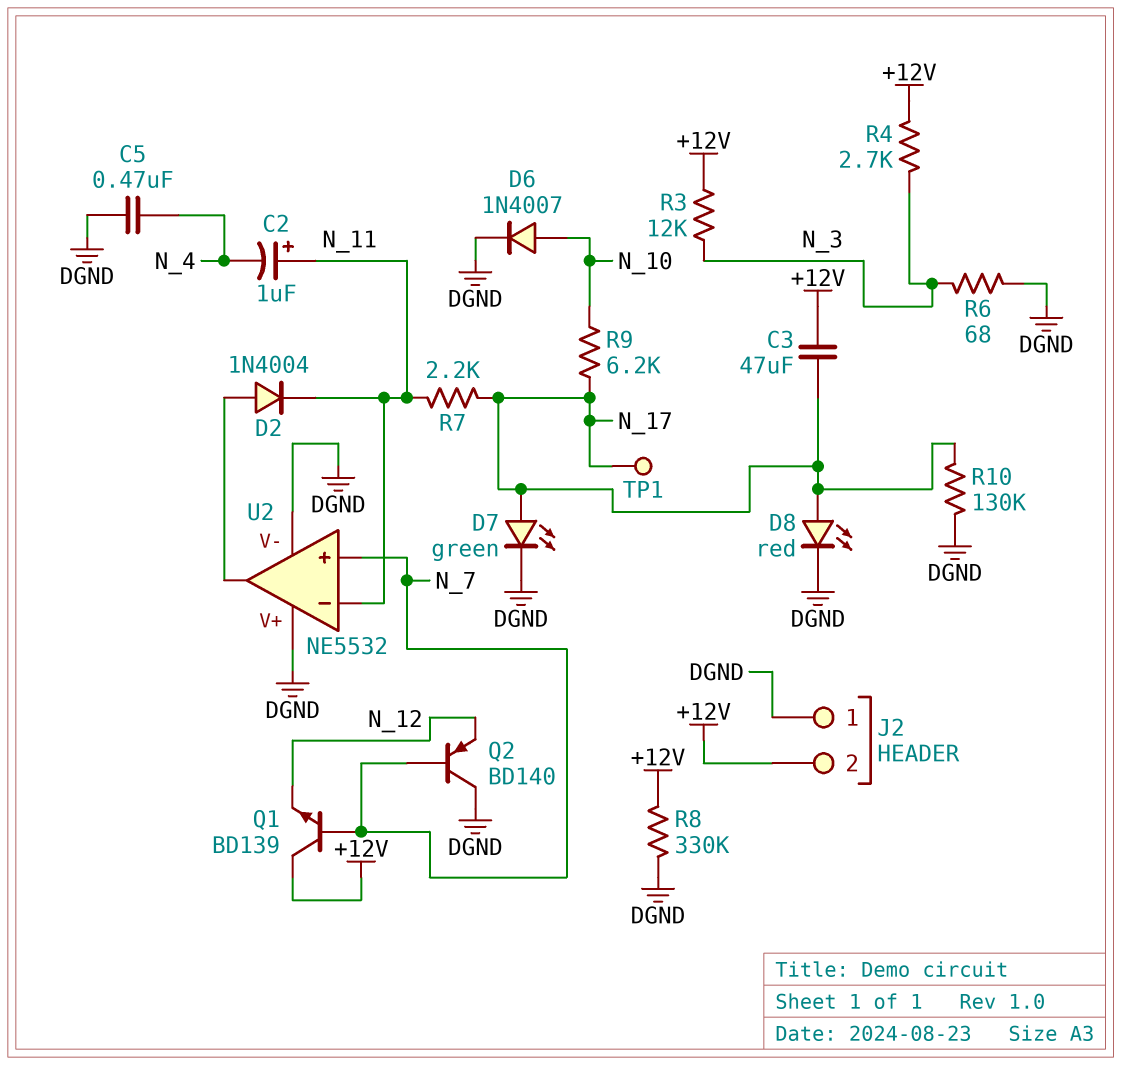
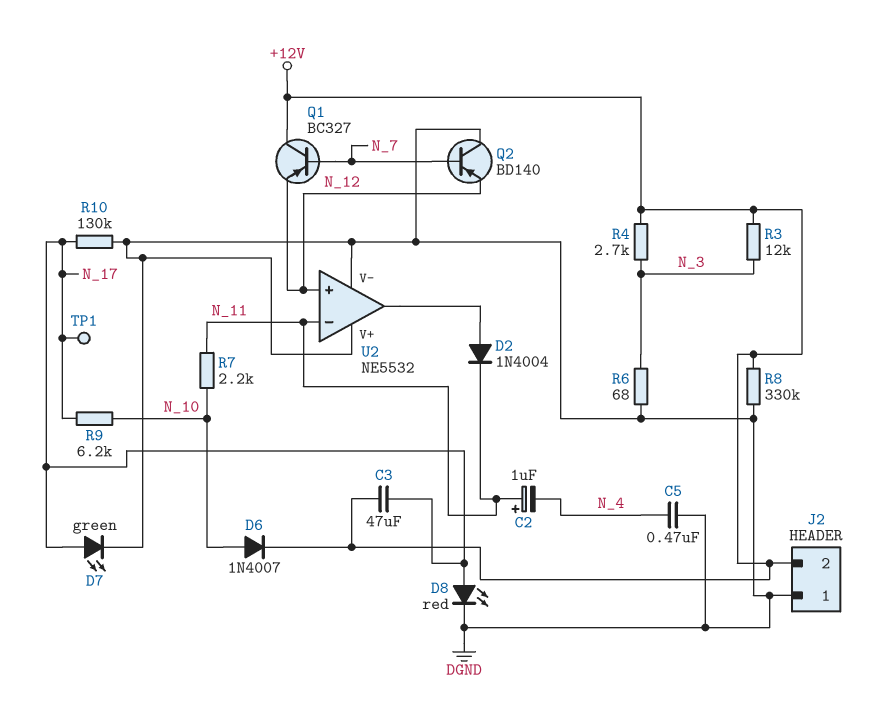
D6: diode 1N4007 (A N_10, K DGND) -> diode 1N4007 (A N_10, K +12V)
Q1: NPN BD139 (B N_7, C +12V, E N_12) -> PNP BC327 (B N_7, C +12V, E N_12)
R7: 2.2k (N_11, N_17) -> 2.2k (N_10, N_11)
U2 pin in+: N_7 -> N_12

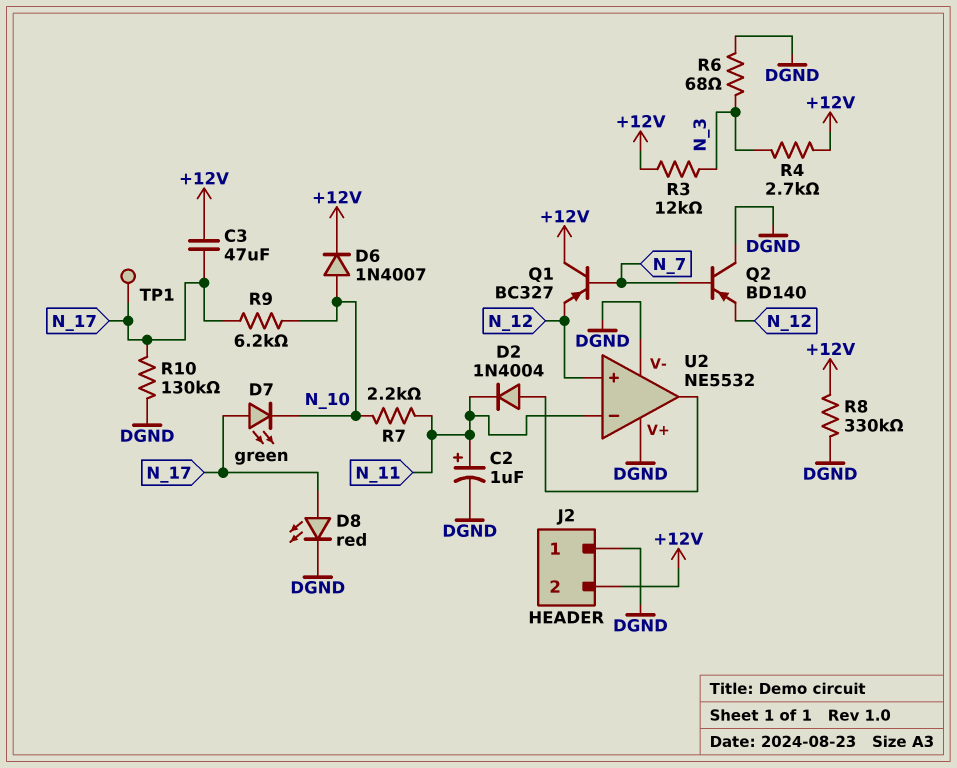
C2: 1uF (plus N_11, minus N_4) -> 1uF (plus N_11, minus DGND)
C5: 470nF (DGND, N_4) -> none
D7: LED green (A N_17, K DGND) -> LED green (A N_17, K N_10)

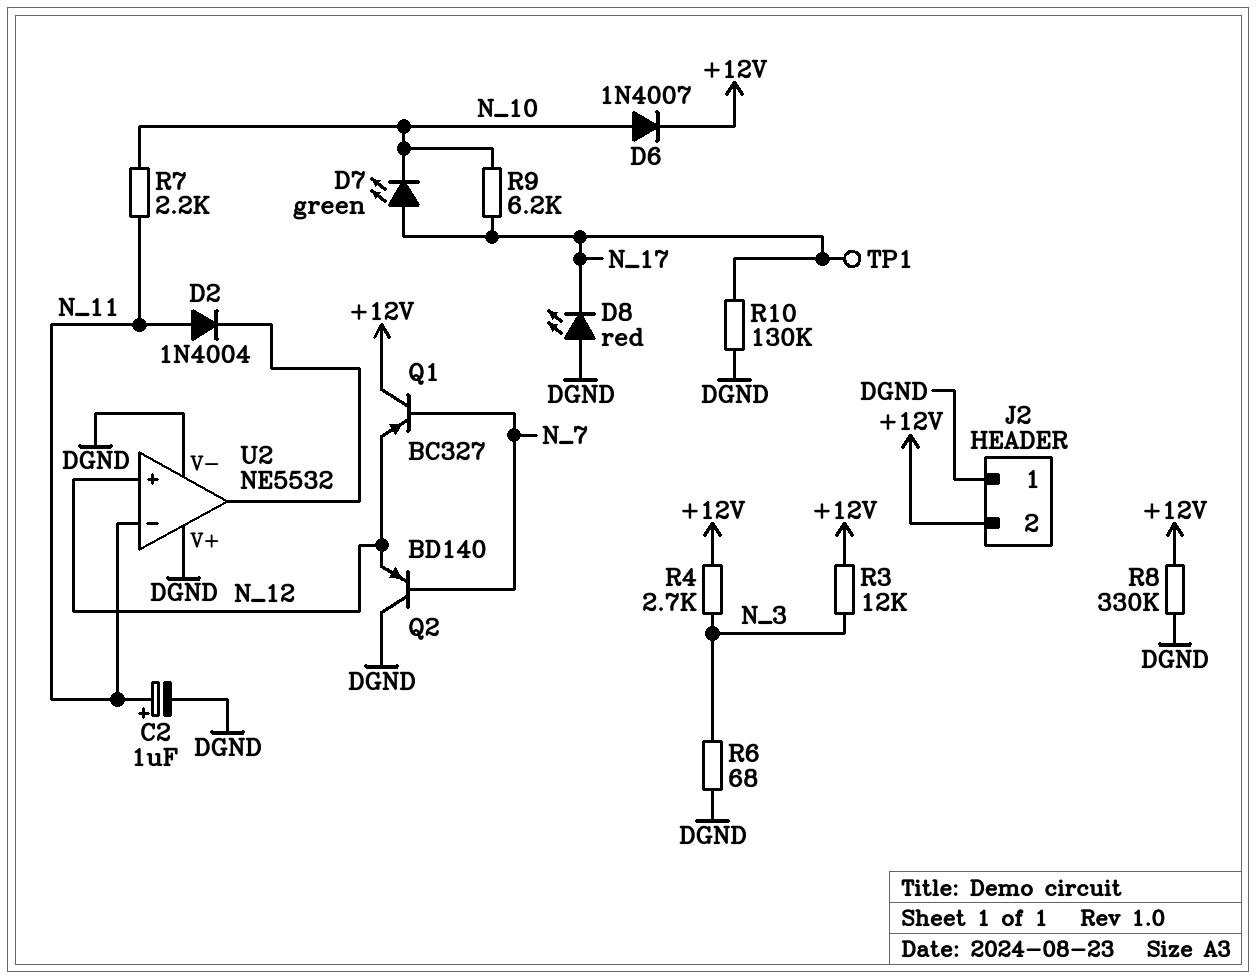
C3: 47uF (+12V, N_17) -> none
D2: diode 1N4004 (A U2/out, K N_11) -> diode 1N4004 (A N_11, K U2/out)
D8: LED red (A N_17, K DGND) -> LED red (A DGND, K N_17)

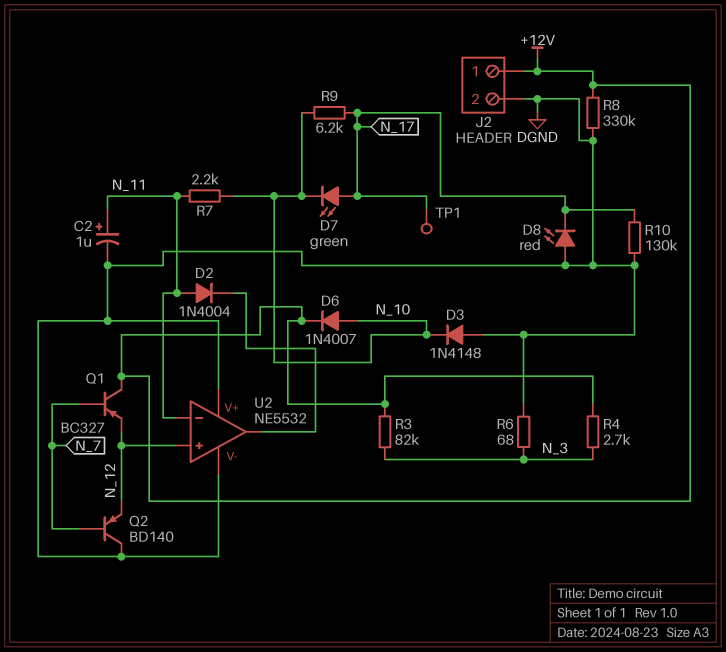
D3: none -> diode 1N4148 (A DGND, K N_10)
J2 pin 1: DGND -> +12V
J2 pin 2: +12V -> DGND
R3: 12k (+12V, N_3) -> 82k (+12V, N_3)

